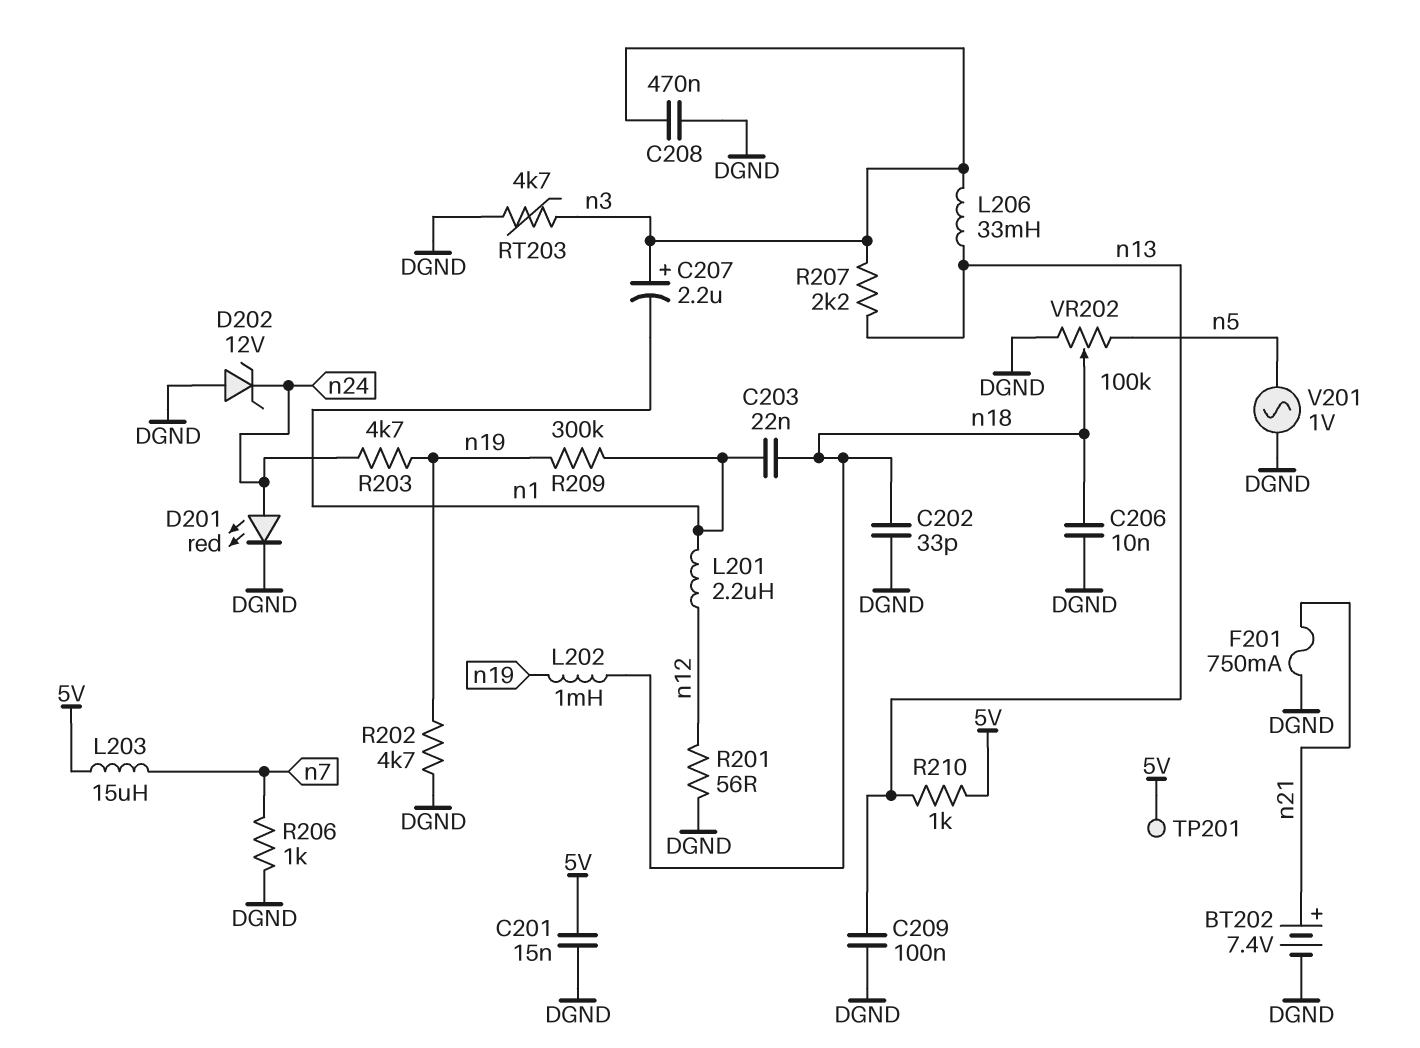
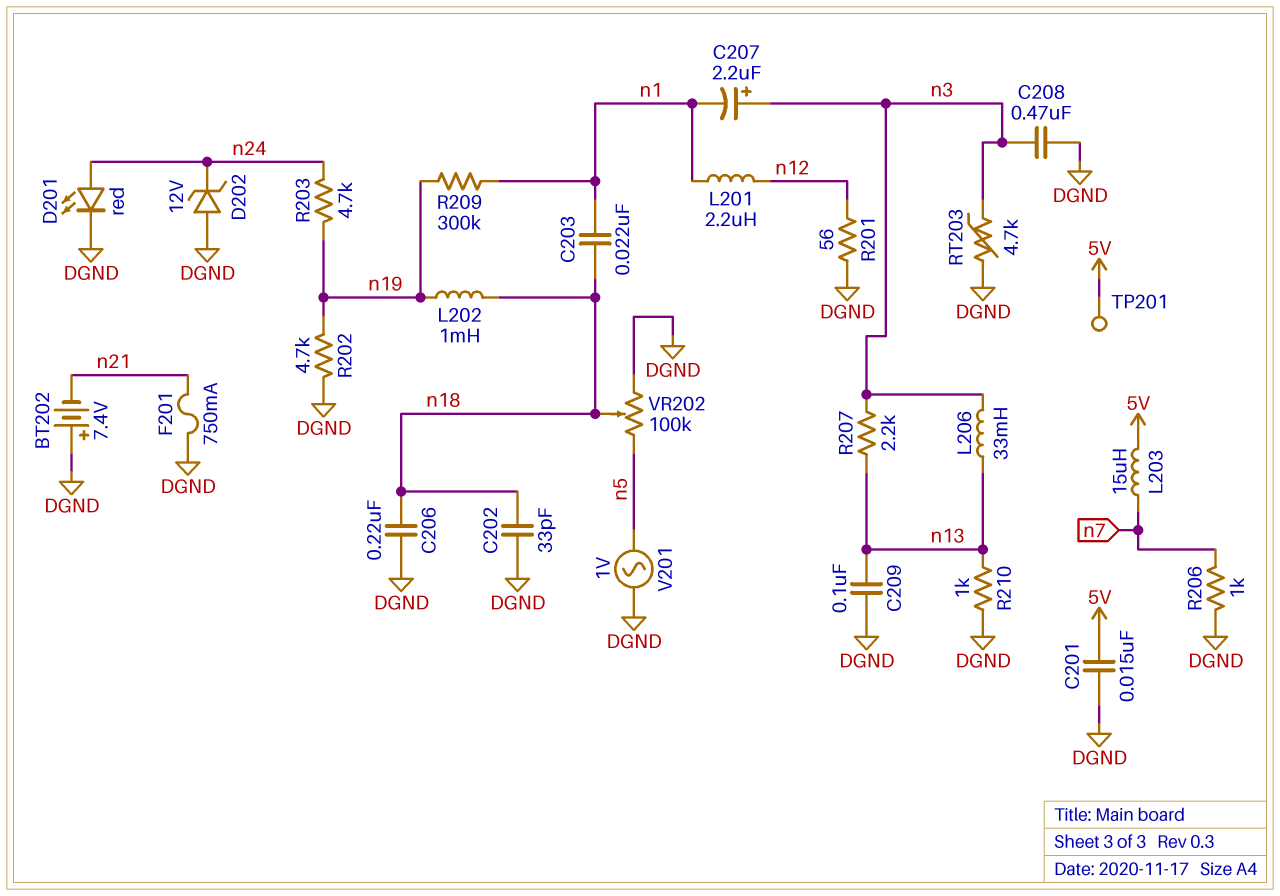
BT202: 7.4V (plus n21, minus DGND) -> 7.4V (plus DGND, minus n21)
C206: 10nF (DGND, n18) -> 220nF (DGND, n18)
R210: 1k (5V, n13) -> 1k (DGND, n13)

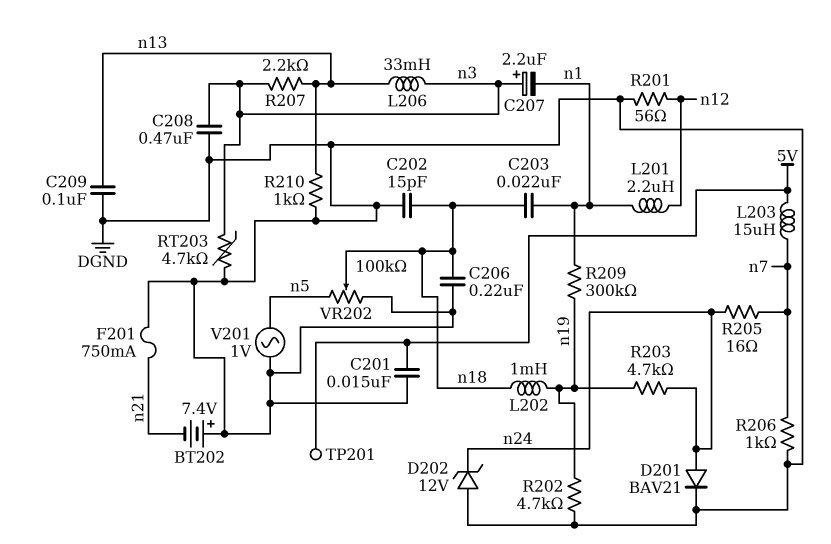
C202: 33pF (DGND, n18) -> 15pF (DGND, n18)
D201: LED red (A n24, K DGND) -> diode BAV21 (A n24, K DGND)
R205: none -> 16 (n7, n24)

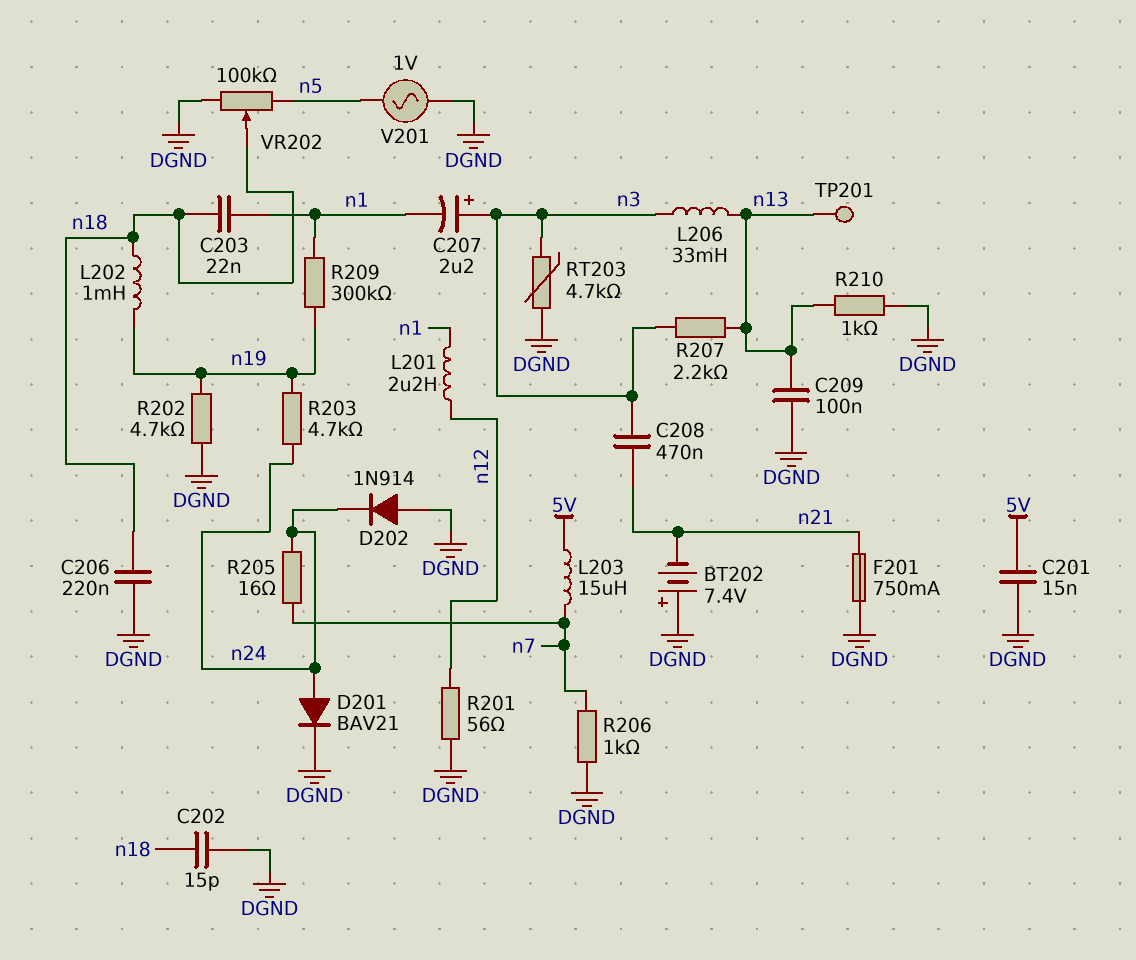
C208: 470nF (DGND, n3) -> 470nF (n3, n21)
D202: zener 12V (A DGND, K n24) -> diode 1N914 (A DGND, K n24)
TP201: test point (5V) -> test point (n13)

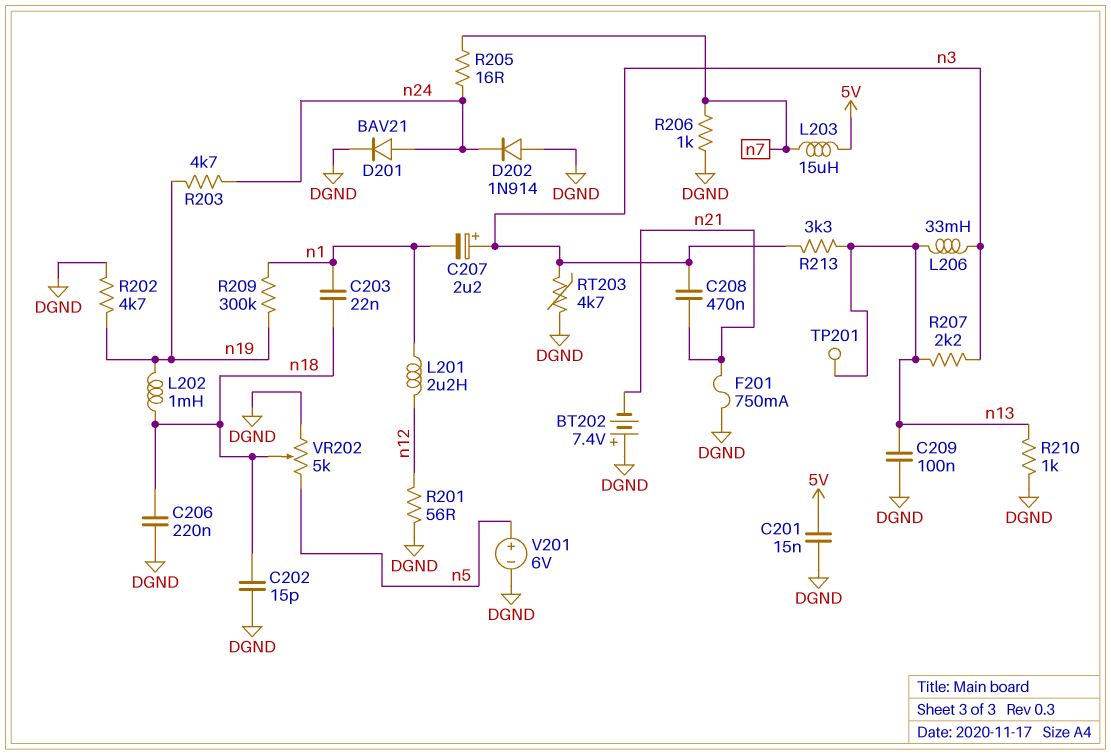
R213: none -> 3.3k (n3, n13)
V201: AC 1V (DGND, n5) -> 6V (plus n5, minus DGND)
VR202: 100k (DGND, n5, wiper n18) -> 5k (DGND, n5, wiper n18)

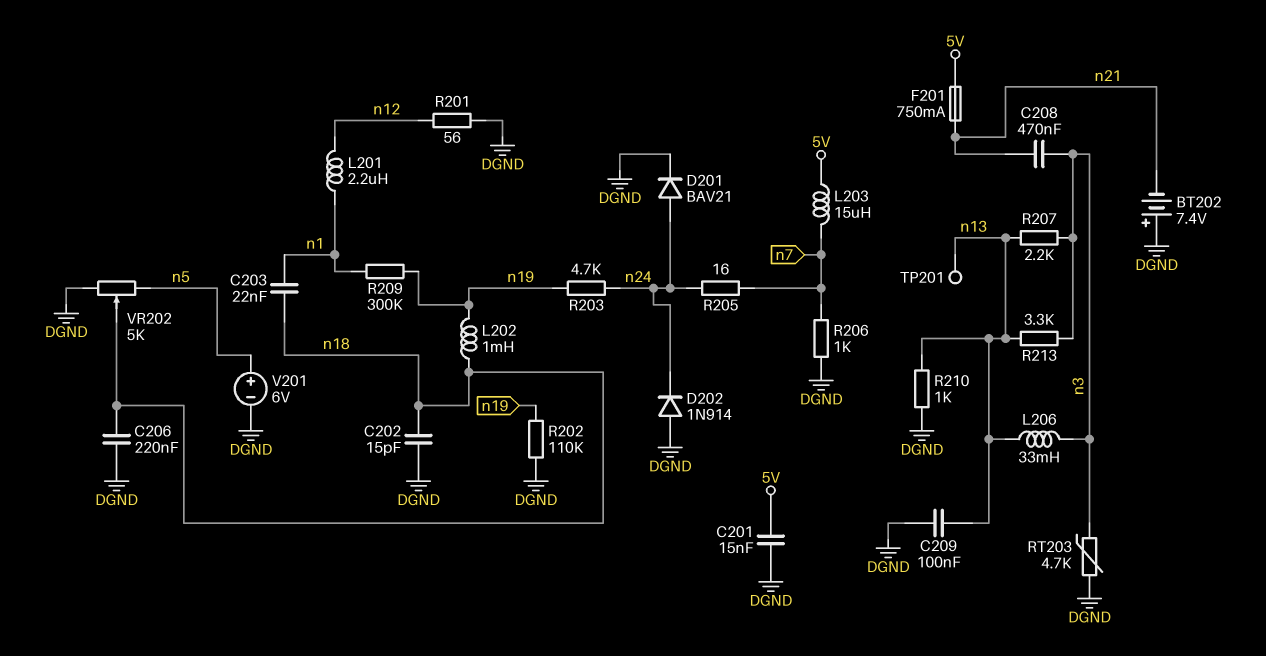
C207: 2.2uF (plus n3, minus n1) -> none
F201: 750mA (DGND, n21) -> 750mA (5V, n21)
R202: 4.7k (DGND, n19) -> 110k (DGND, n19)

